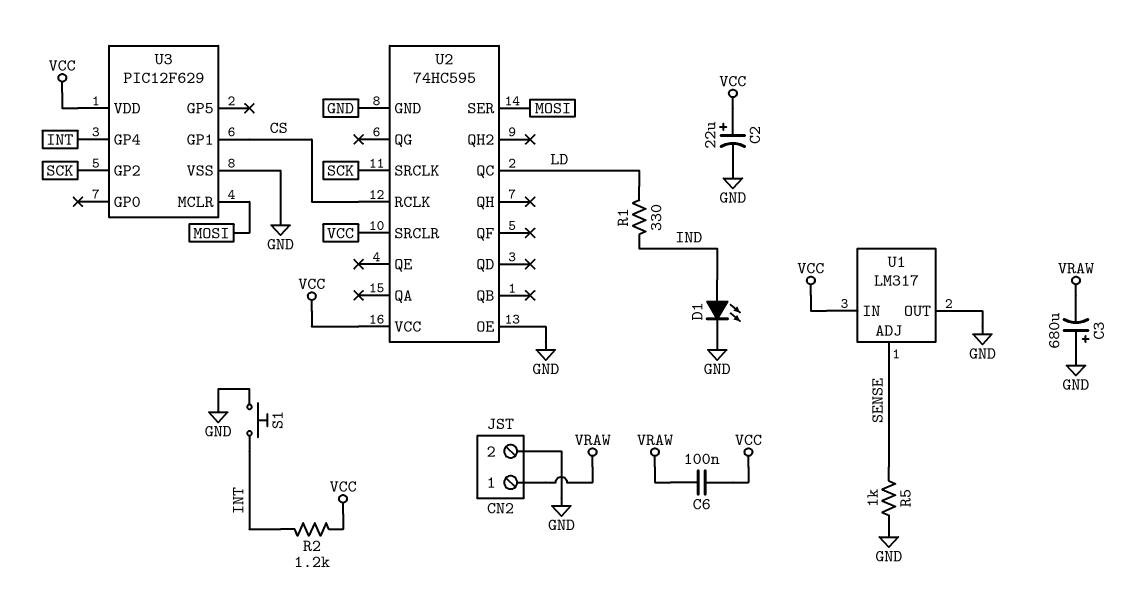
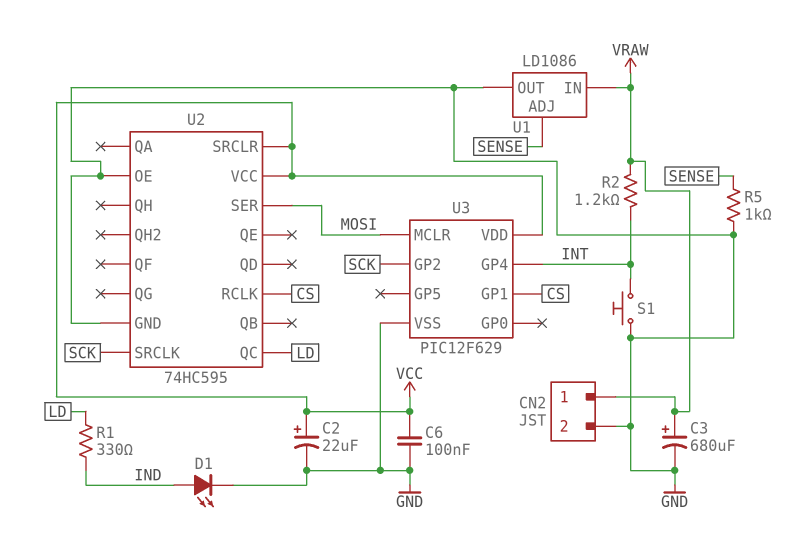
C3: 680uF (plus GND, minus VRAW) -> 680uF (plus VRAW, minus GND)
C6: 100nF (VCC, VRAW) -> 100nF (GND, VCC)
R2: 1.2k (INT, VCC) -> 1.2k (INT, VRAW)
U1: LM317 -> LD1086
U1 pin IN: VCC -> VRAW

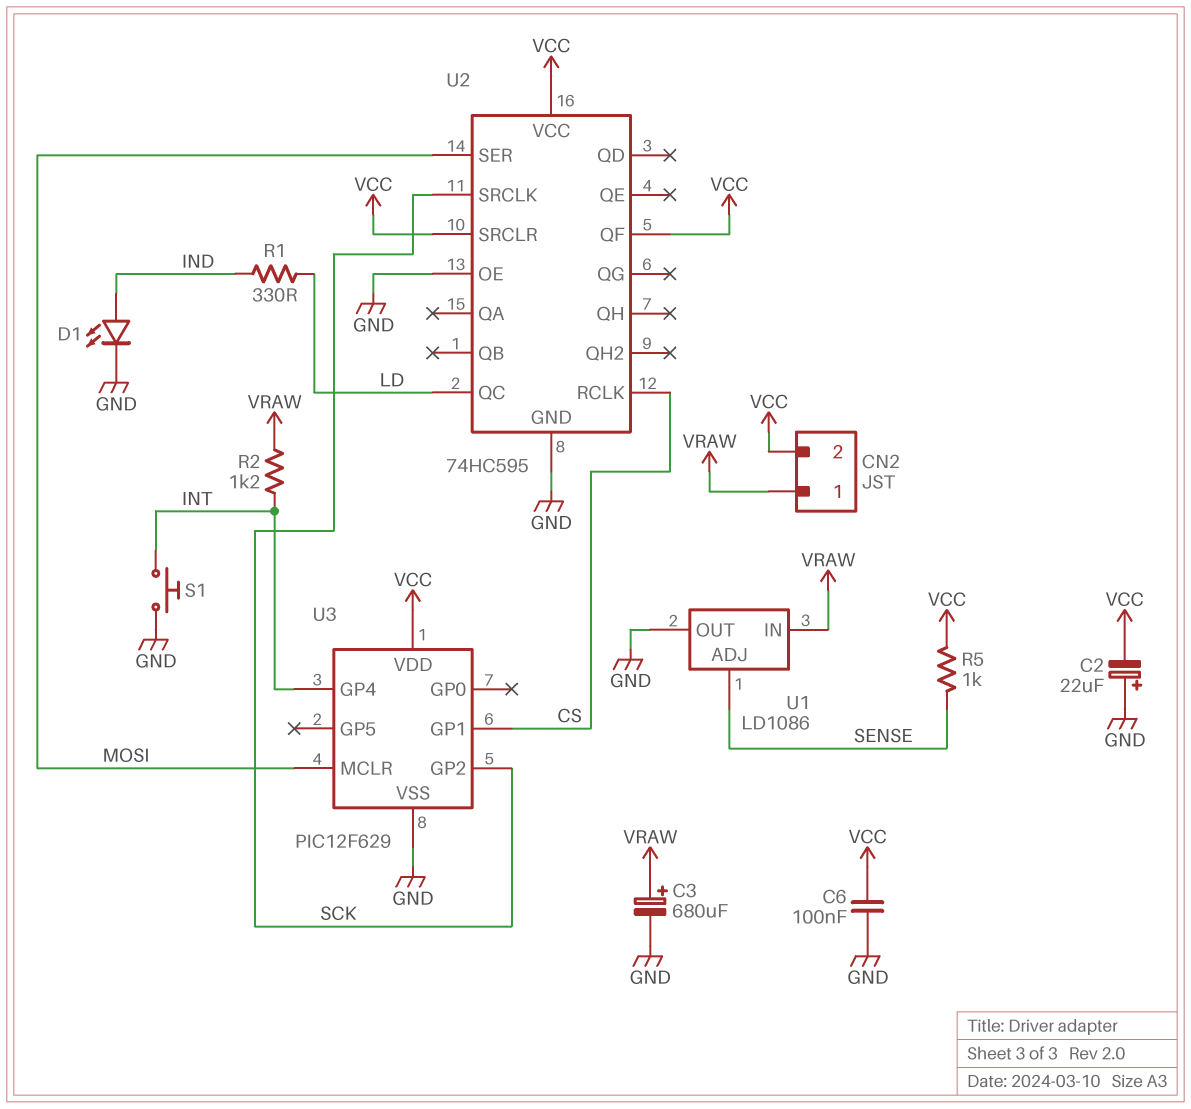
C2: 22uF (plus VCC, minus GND) -> 22uF (plus GND, minus VCC)
CN2 pin 2: GND -> VCC
R5: 1k (GND, SENSE) -> 1k (SENSE, VCC)
U2 pin QF: none -> VCC

